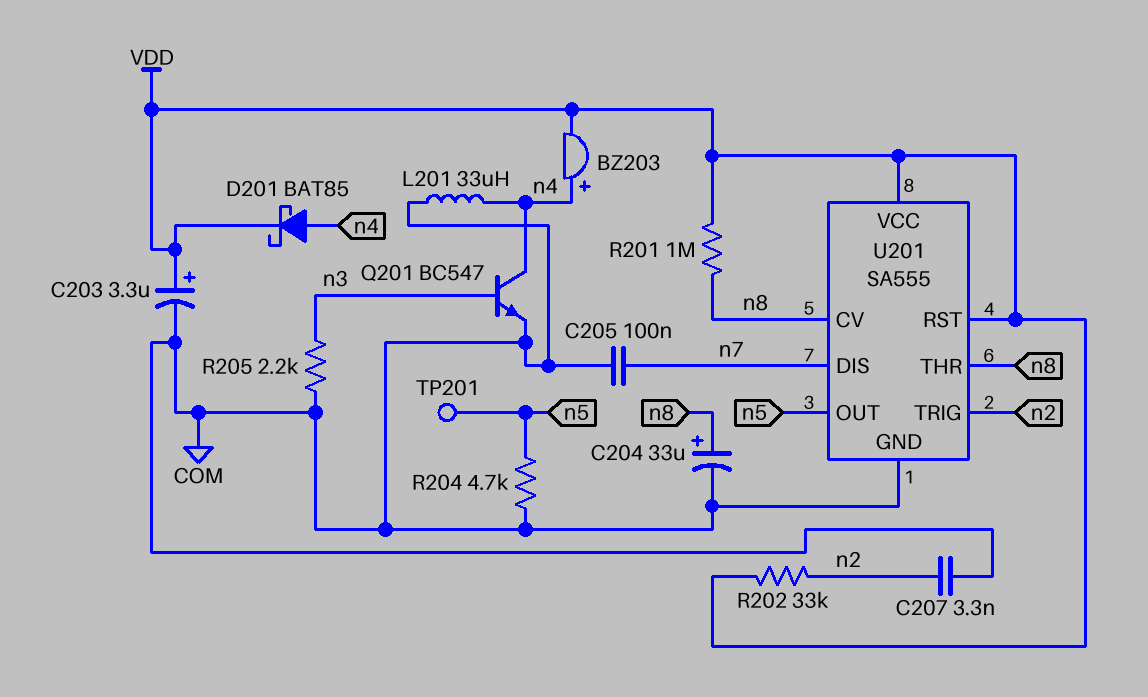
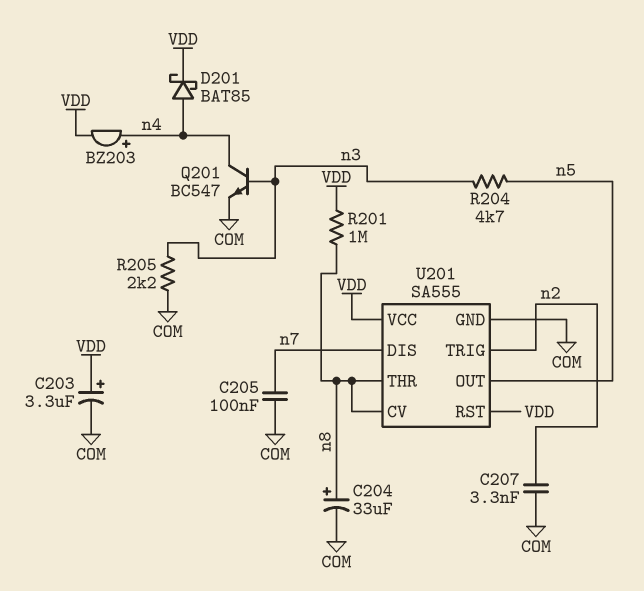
L201: 33uH (COM, n4) -> none
R202: 33k (VDD, n2) -> none
R204: 4.7k (COM, n5) -> 4.7k (n3, n5)
TP201: test point (n5) -> none

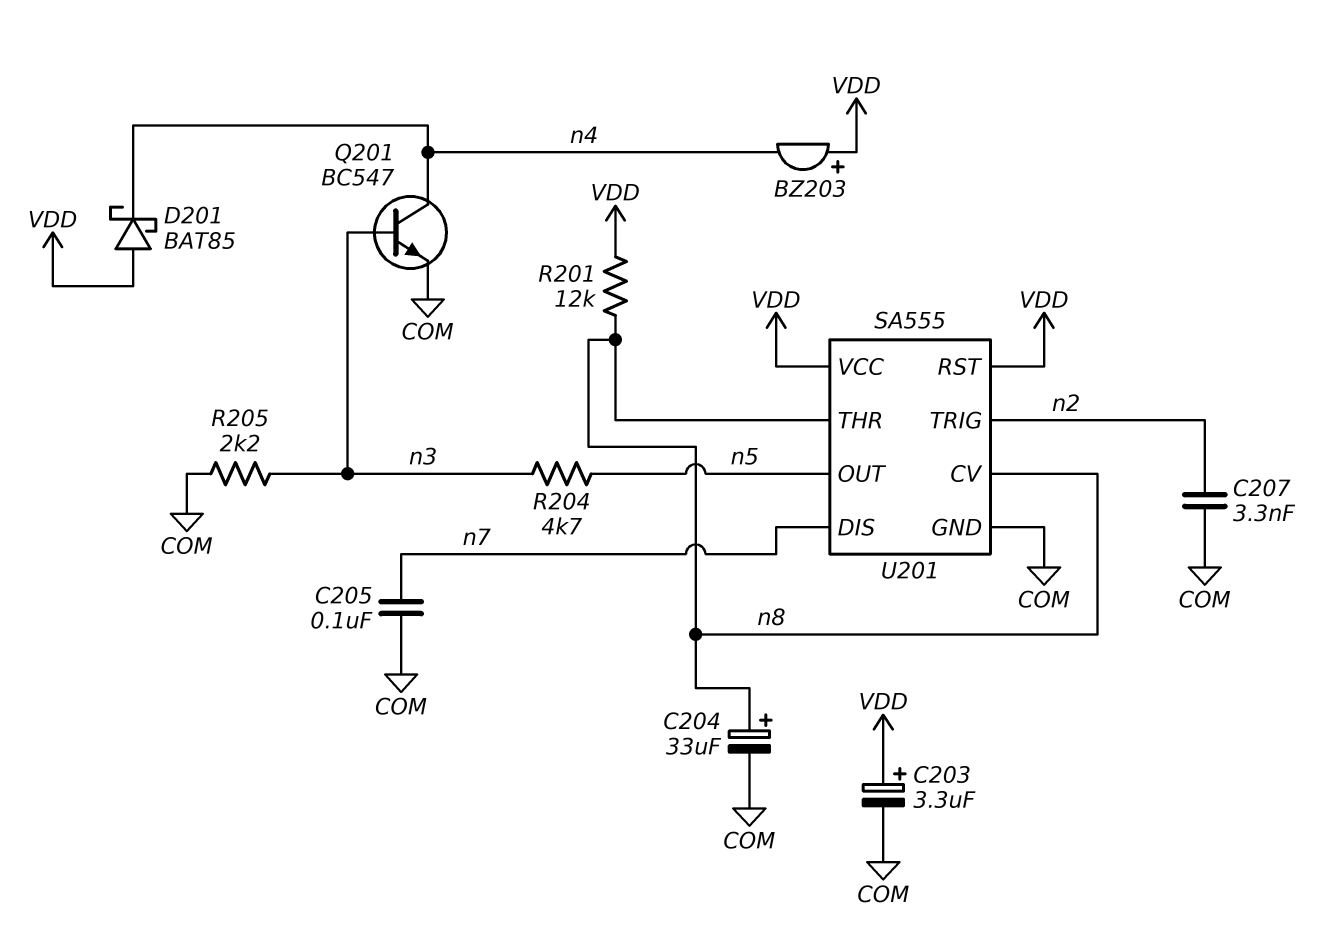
BZ203: buzzer (plus n4, minus VDD) -> buzzer (plus VDD, minus n4)
D201: schottky BAT85 (A n4, K VDD) -> schottky BAT85 (A VDD, K n4)
R201: 1M (VDD, n8) -> 12k (VDD, n8)

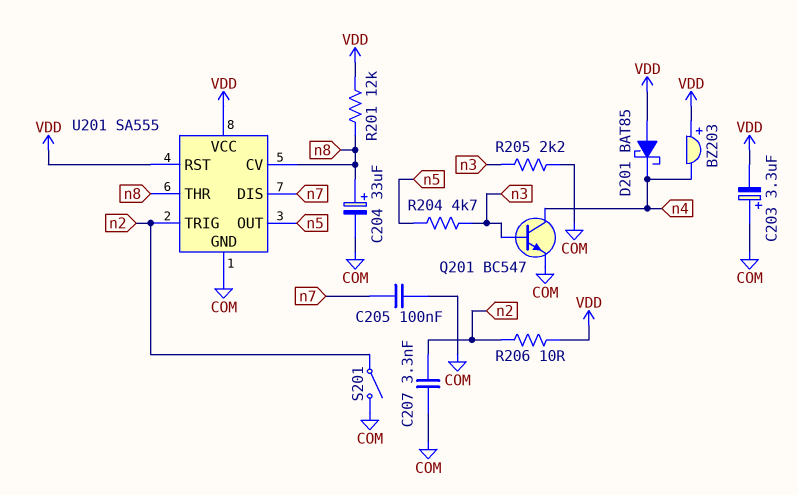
C203: 3.3uF (plus VDD, minus COM) -> 3.3uF (plus COM, minus VDD)
R206: none -> 10 (VDD, n2)
S201: none -> switch (COM, n2)

